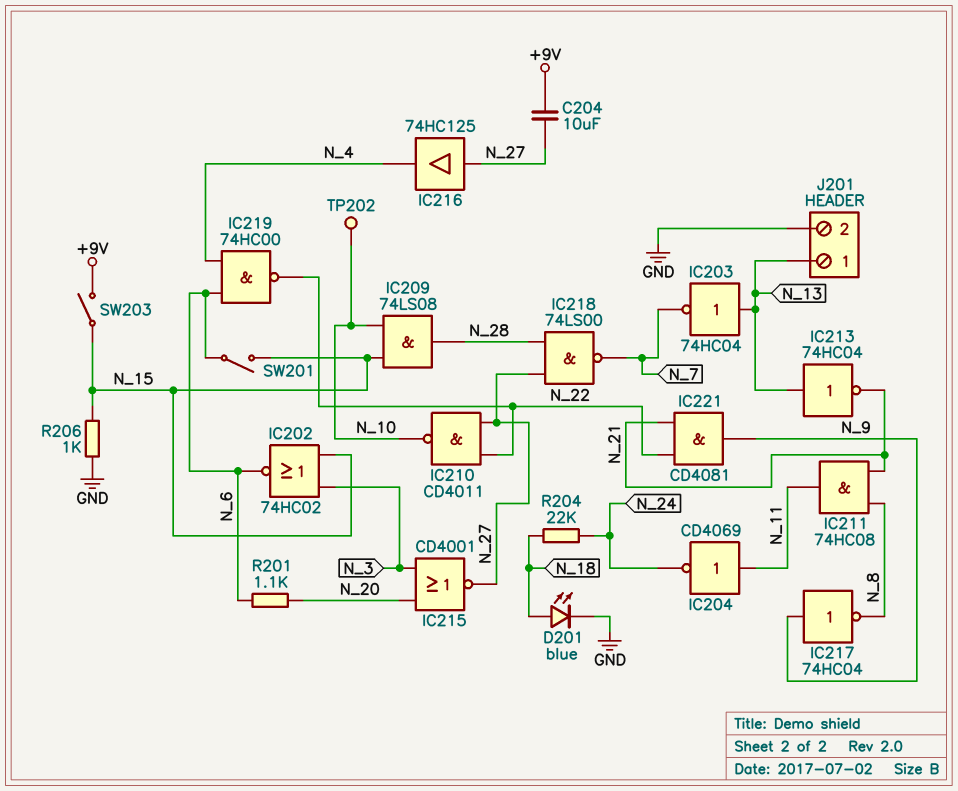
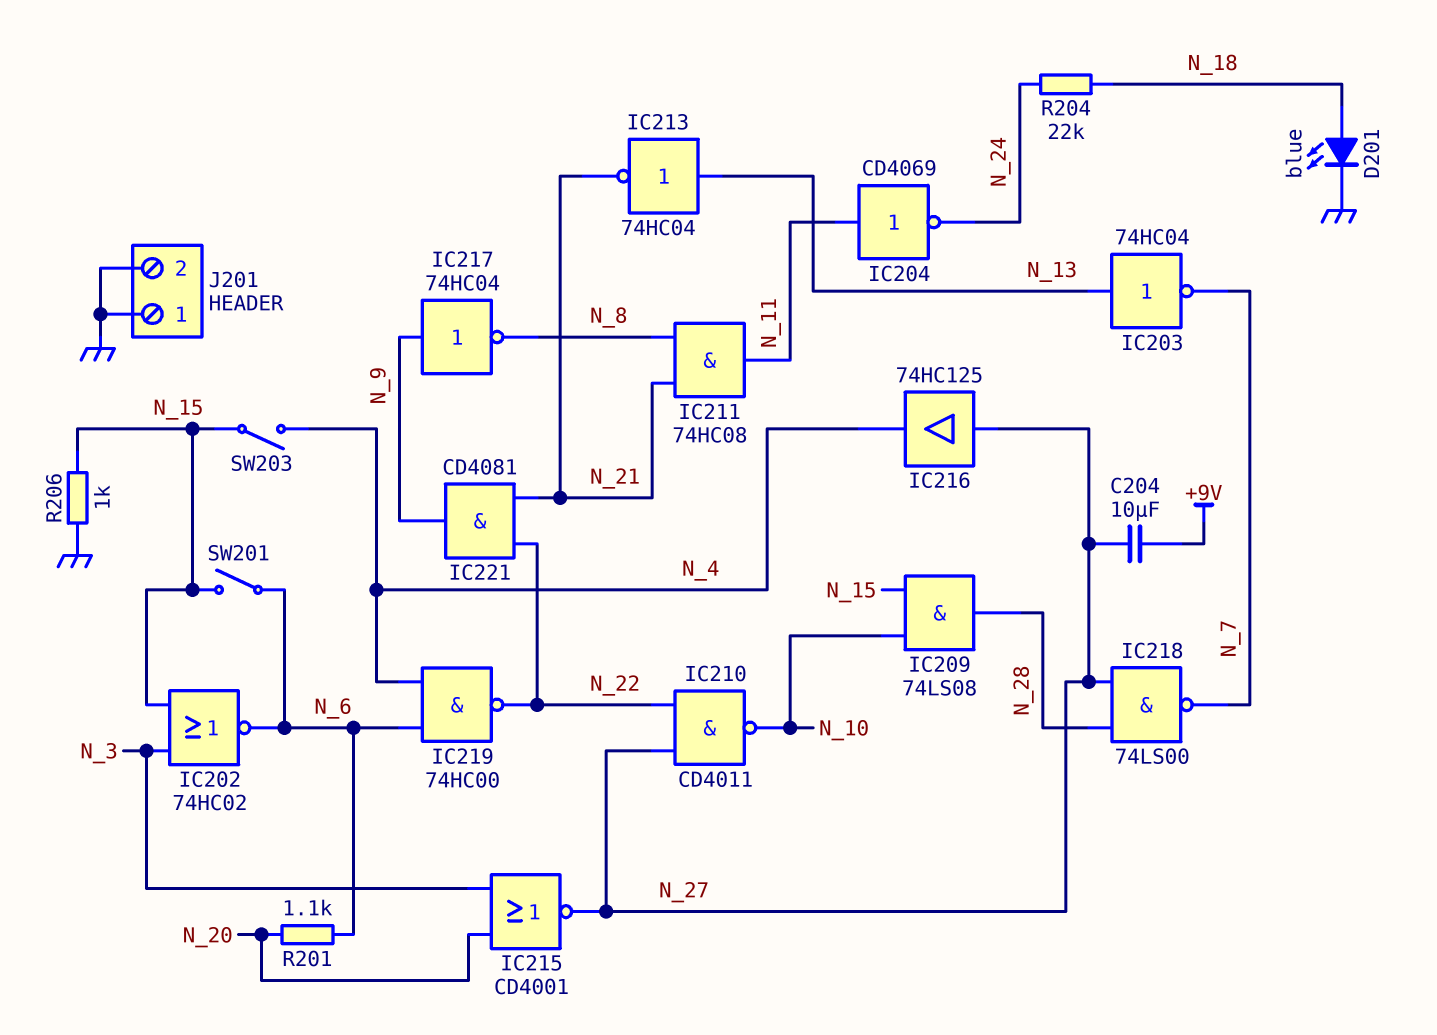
J201 pin 1: N_13 -> GND
SW203: switch (+9V, N_15) -> switch (N_4, N_15)
TP202: test point (N_10) -> none

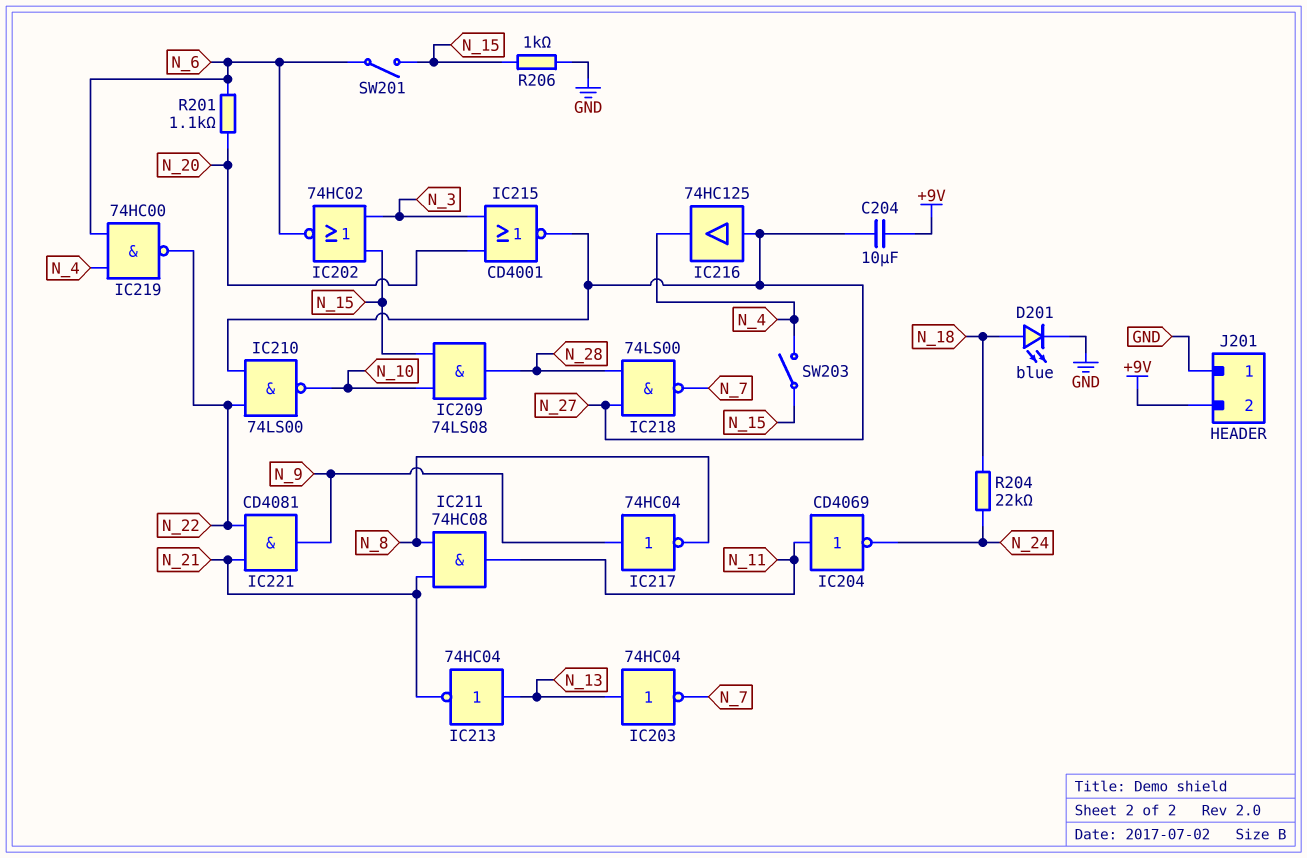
IC210: NAND CD4011 (in N_22, in N_27, out N_10) -> NAND 74LS00 (in N_22, in N_27, out N_10)
J201 pin 2: GND -> +9V

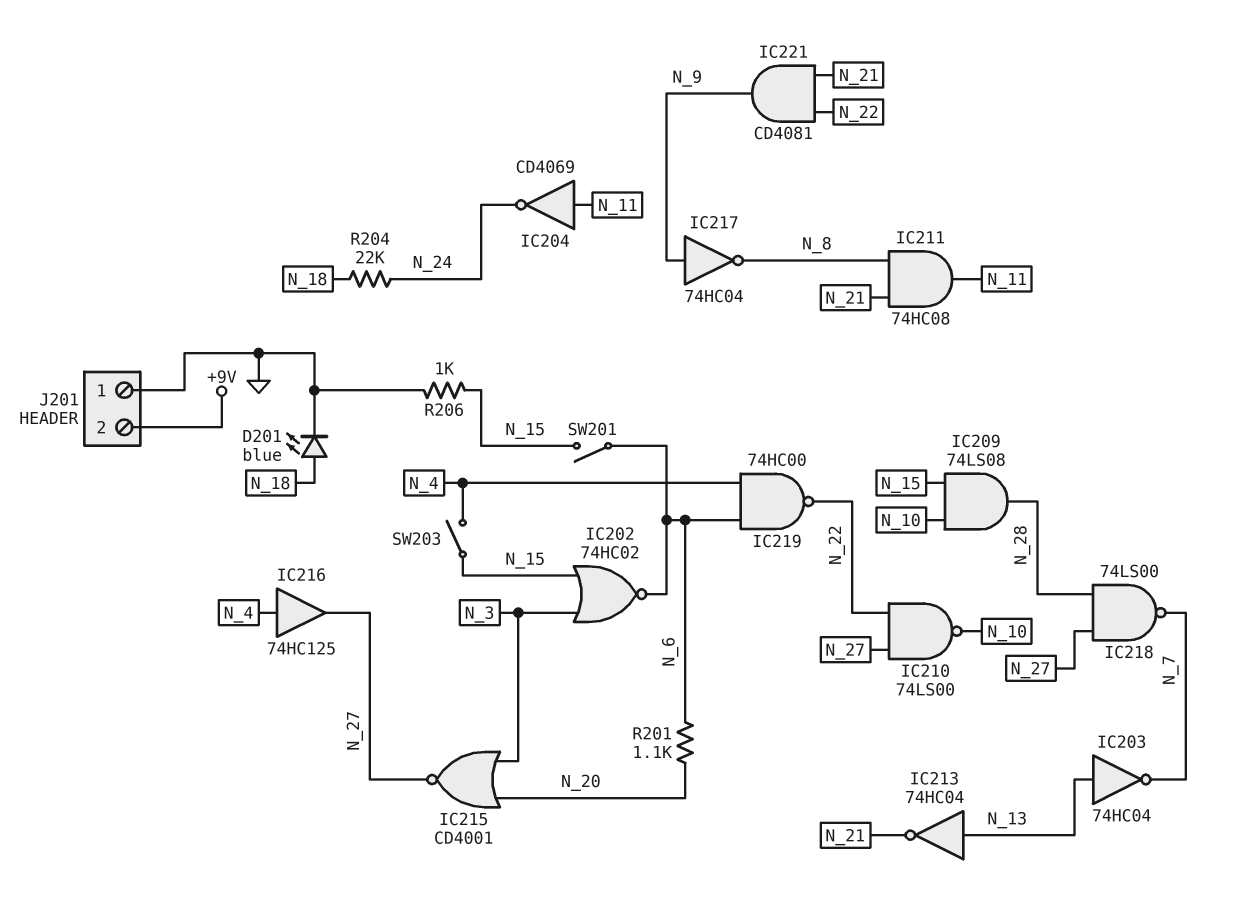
C204: 10uF (+9V, N_27) -> none
IC216: buffer 74HC125 (in N_27, out N_4) -> buffer 74HC125 (in N_4, out N_27)

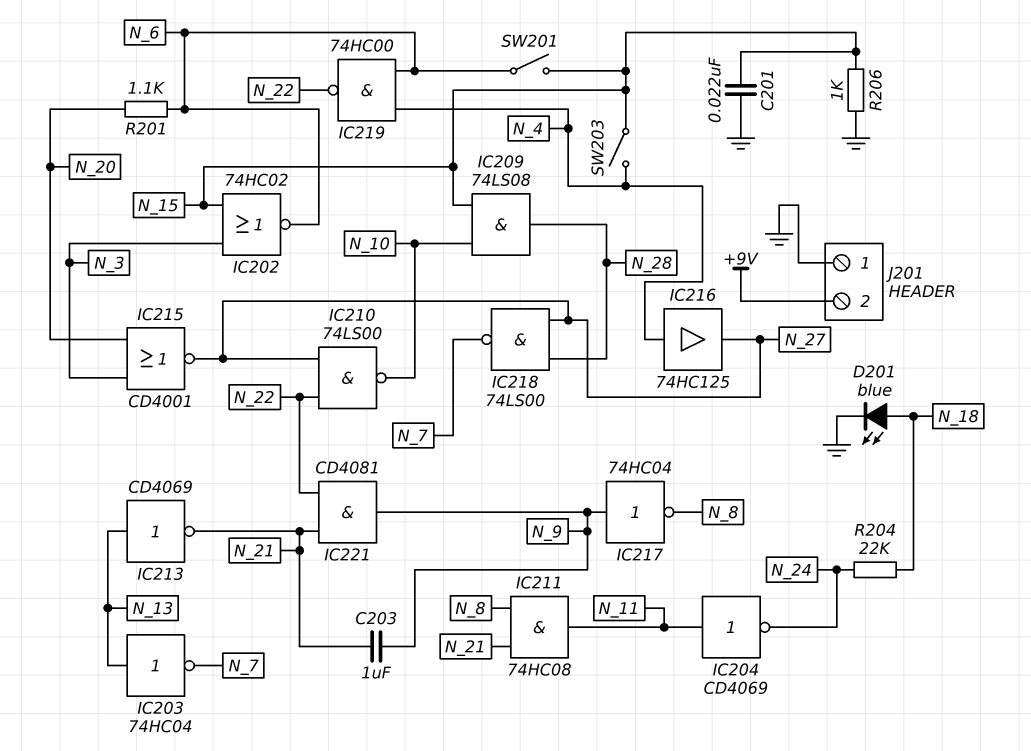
C201: none -> 22nF (GND, N_15)
C203: none -> 1uF (N_9, N_21)
IC213: NOT 74HC04 (in N_13, out N_21) -> NOT CD4069 (in N_13, out N_21)

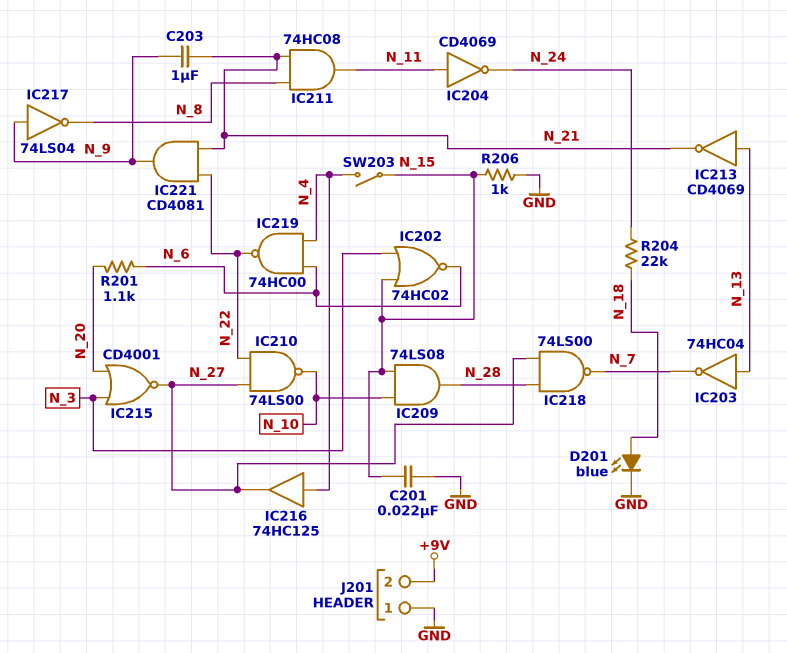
IC217: NOT 74HC04 (in N_9, out N_8) -> NOT 74LS04 (in N_9, out N_8)
SW201: switch (N_6, N_15) -> none

